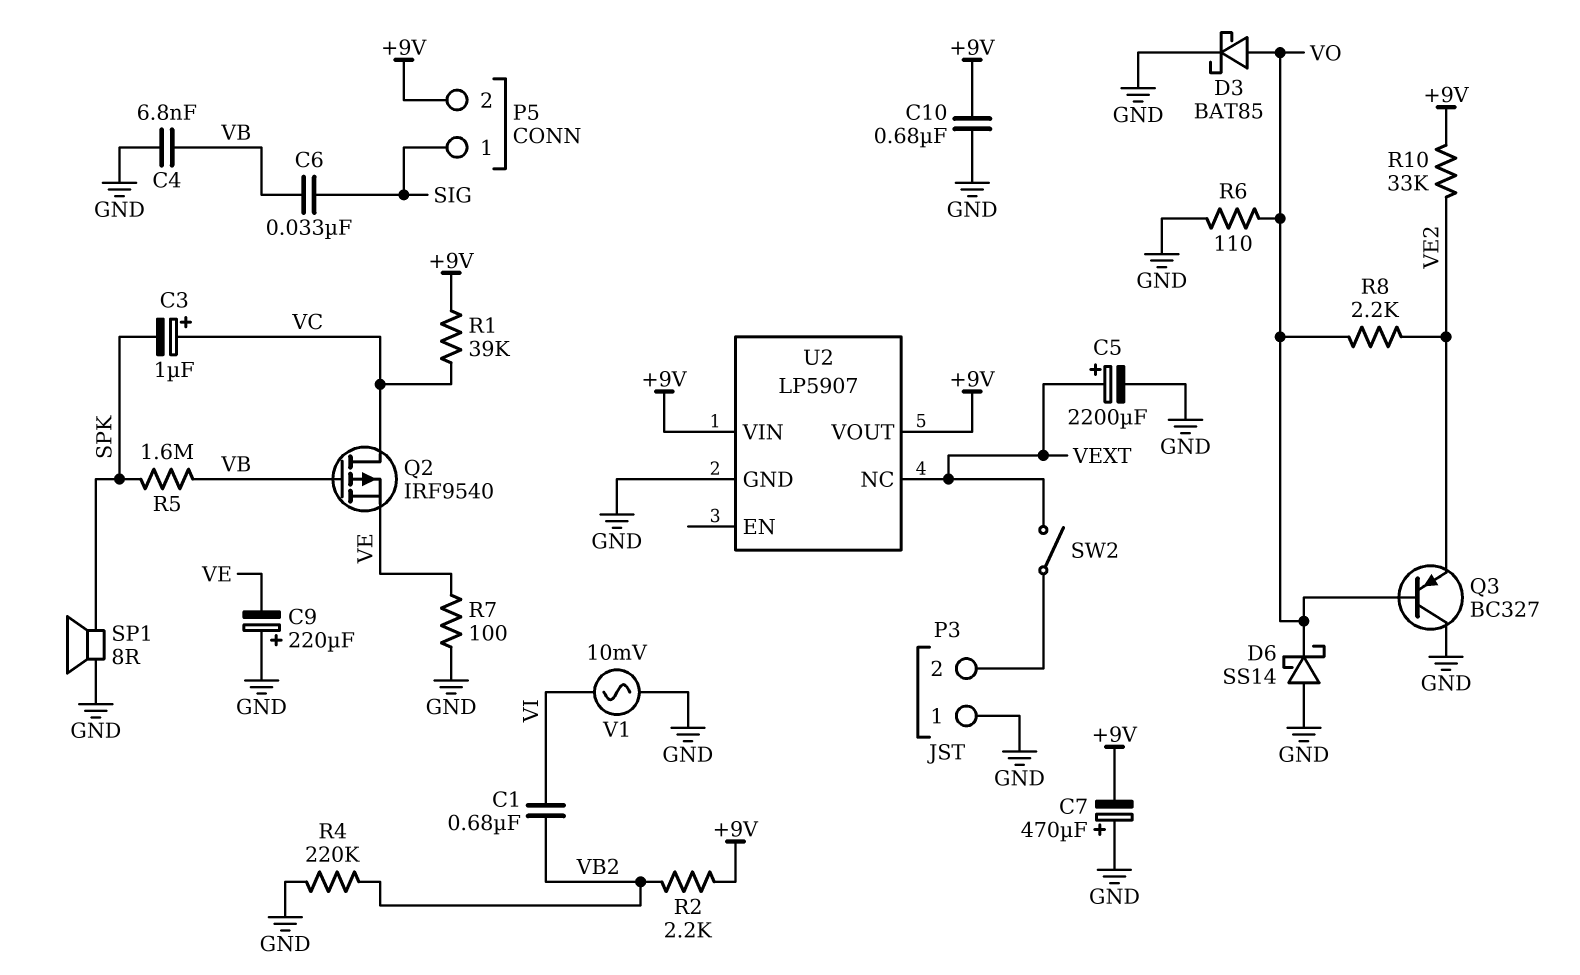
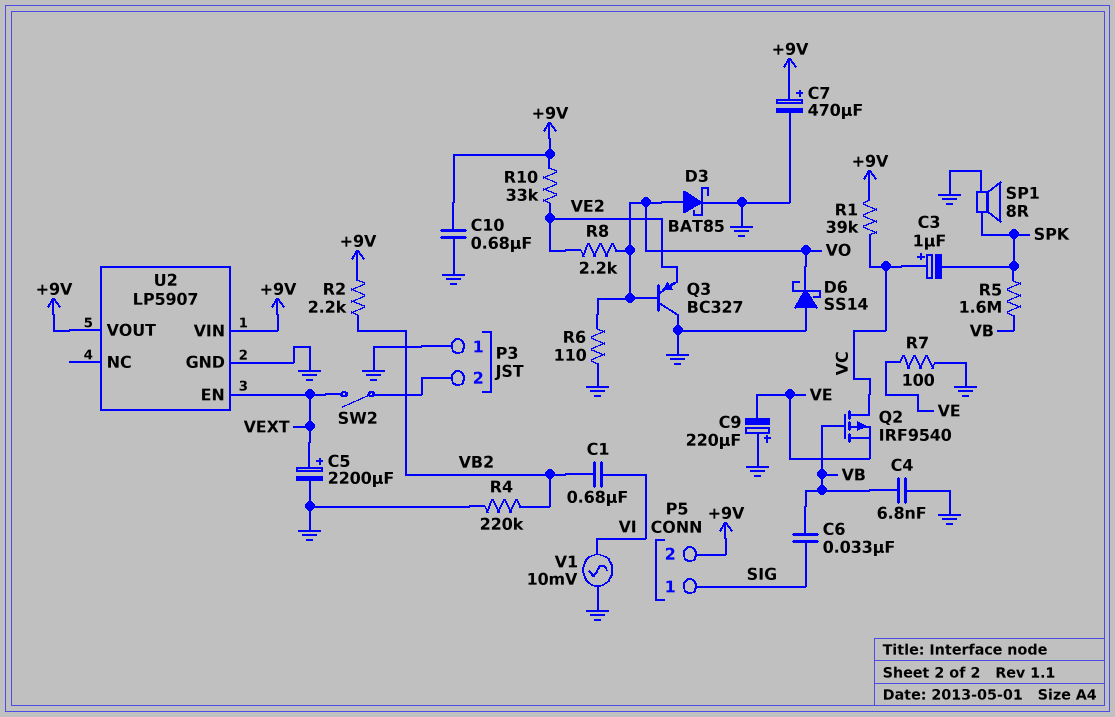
C7: 470uF (plus GND, minus +9V) -> 470uF (plus +9V, minus GND)
U2 pin EN: none -> VEXT
U2 pin NC: VEXT -> none

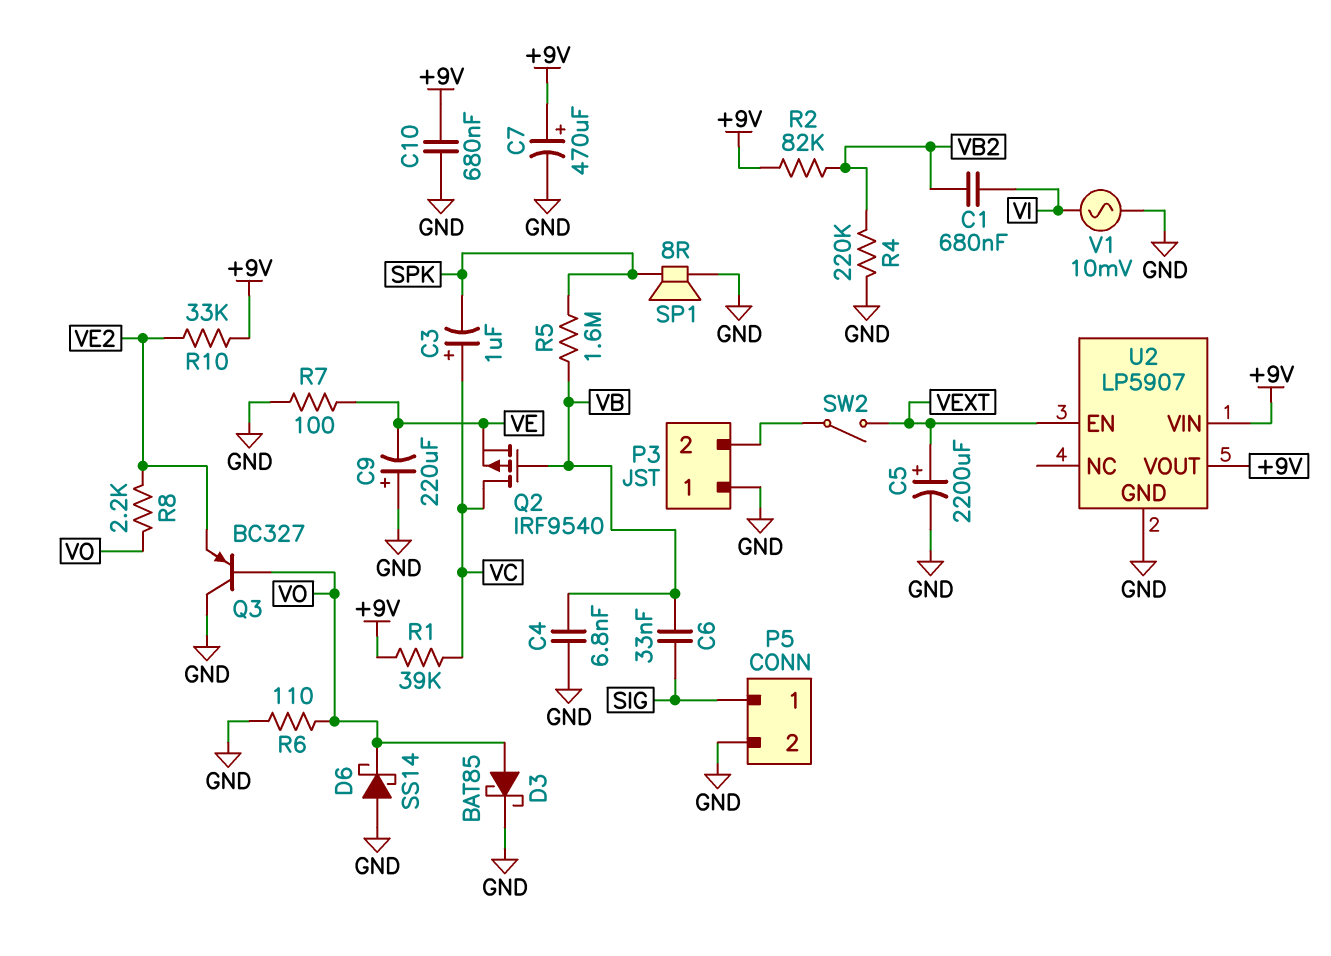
P5 pin 2: +9V -> GND
R2: 2.2k (+9V, VB2) -> 82k (+9V, VB2)

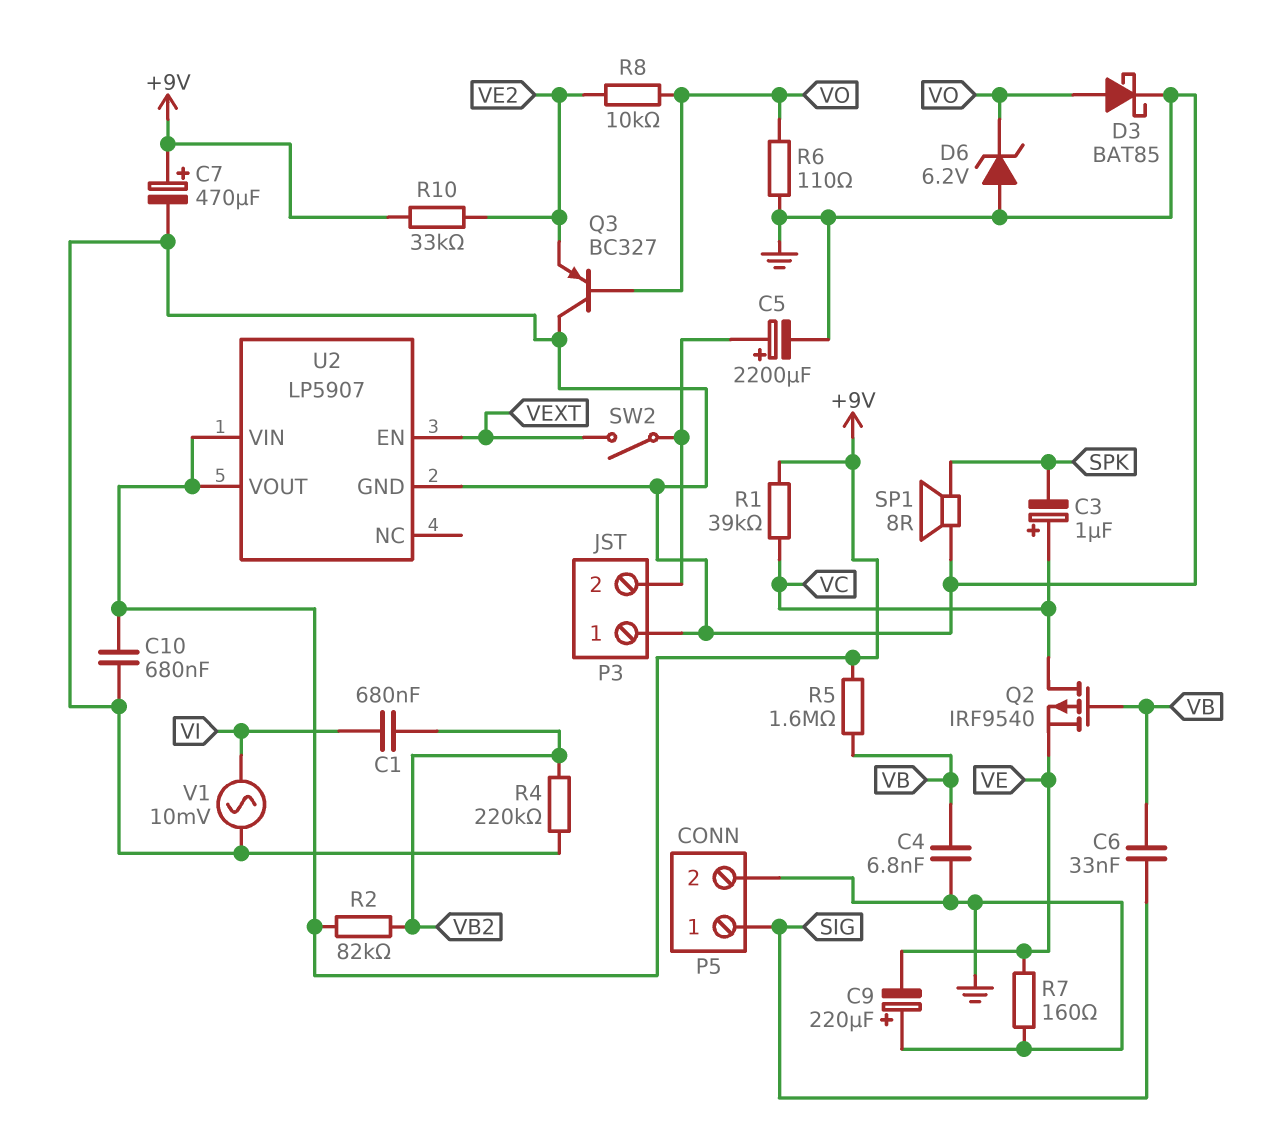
C5: 2200uF (plus VEXT, minus GND) -> 2200uF (plus P3/2, minus GND)
D6: schottky SS14 (A GND, K VO) -> zener 6.2V (A GND, K VO)
R5: 1.6M (SPK, VB) -> 1.6M (+9V, VB)
R7: 100 (GND, VE) -> 160 (GND, VE)
R8: 2.2k (VE2, VO) -> 10k (VE2, VO)

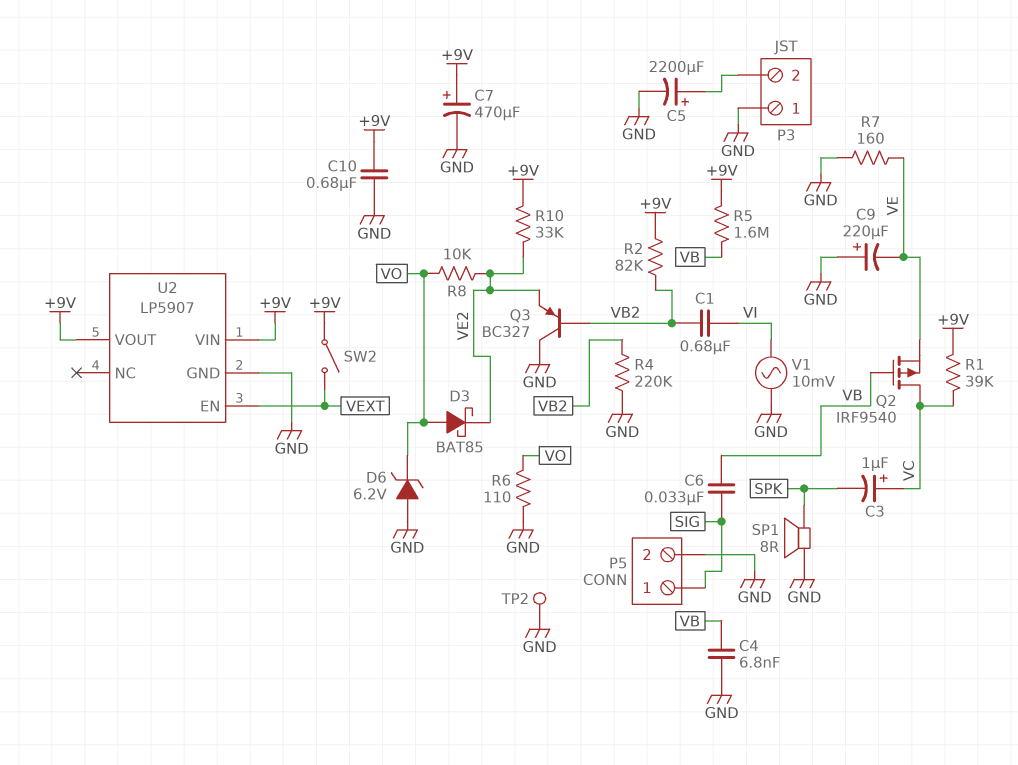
D3: schottky BAT85 (A VO, K GND) -> schottky BAT85 (A VO, K VE2)
Q3: PNP BC327 (B VO, C GND, E VE2) -> PNP BC327 (B VB2, C GND, E VE2)
SW2: switch (P3/2, VEXT) -> switch (+9V, VEXT)
TP2: none -> test point (GND)

